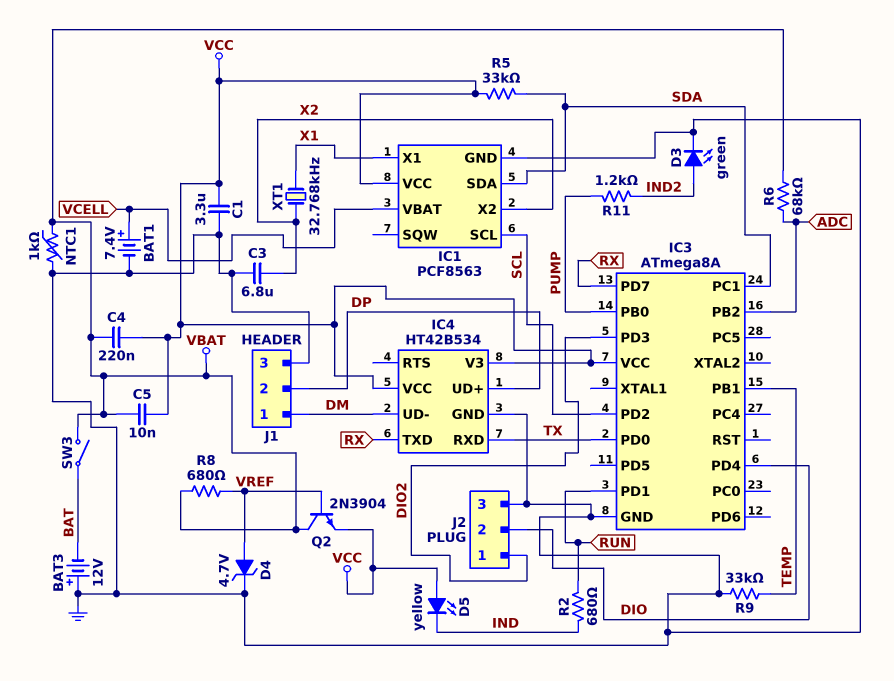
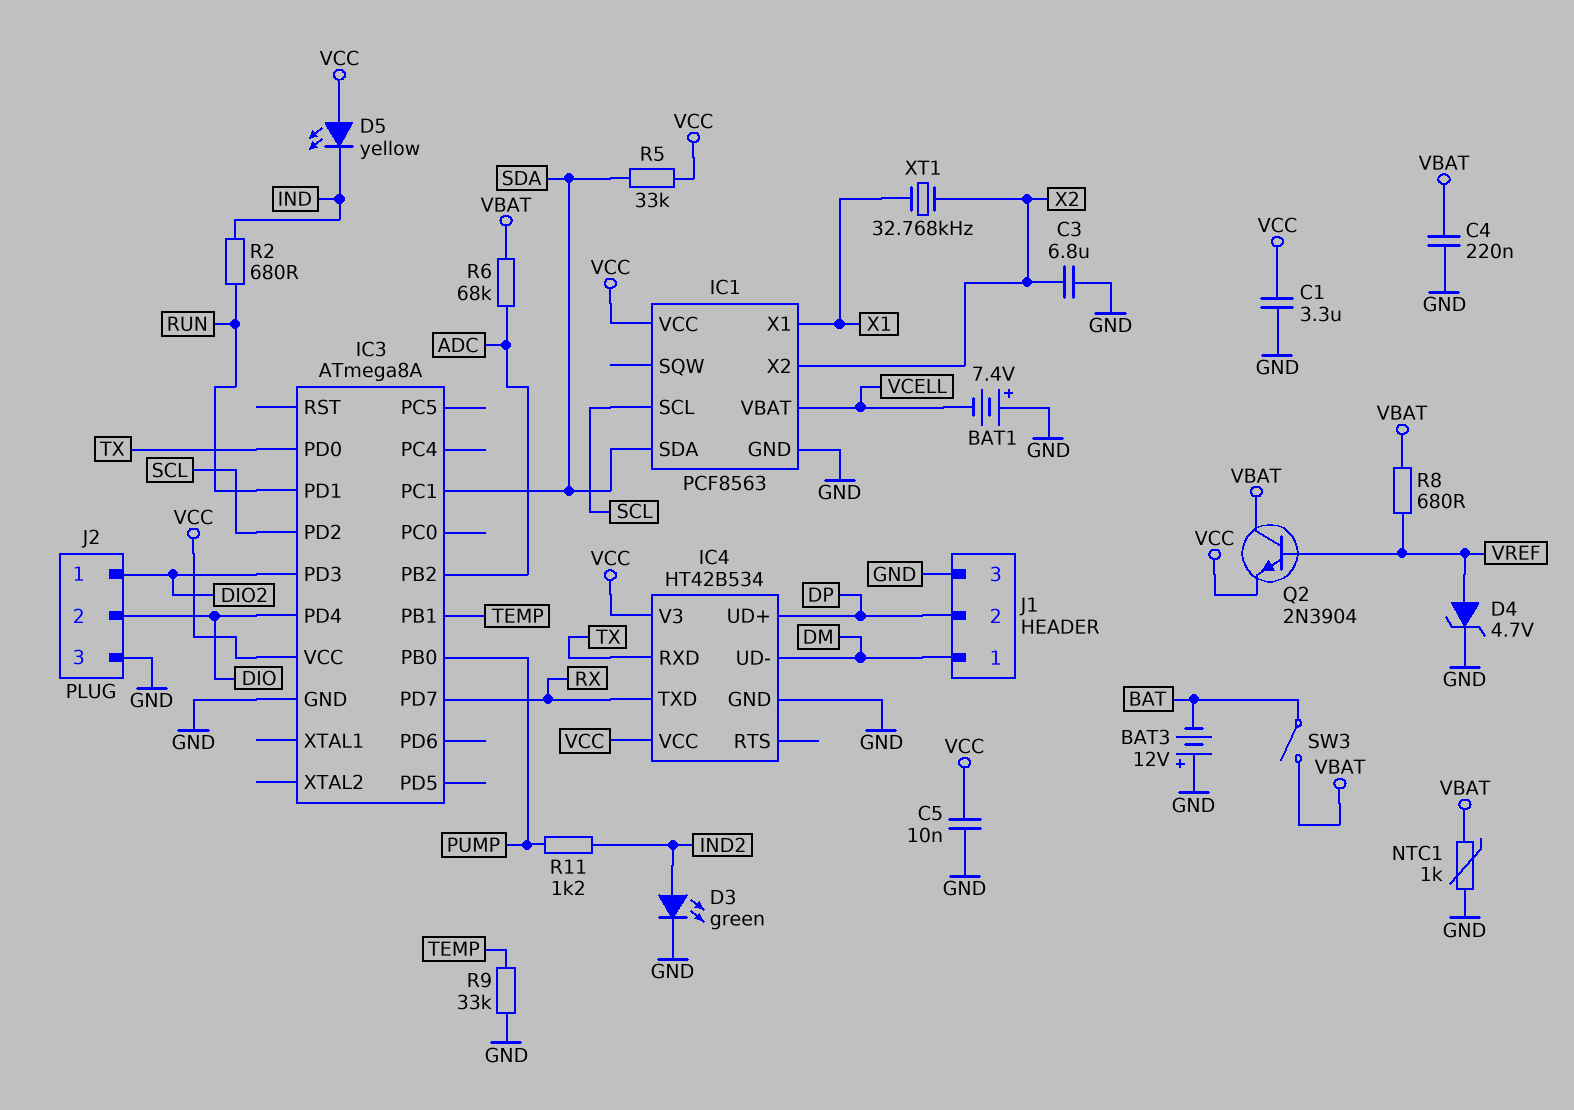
BAT1: 7.4V (plus VCELL, minus GND) -> 7.4V (plus GND, minus VCELL)
C4: 220nF (VBAT, VCC) -> 220nF (GND, VBAT)
C5: 10nF (VBAT, VCC) -> 10nF (GND, VCC)

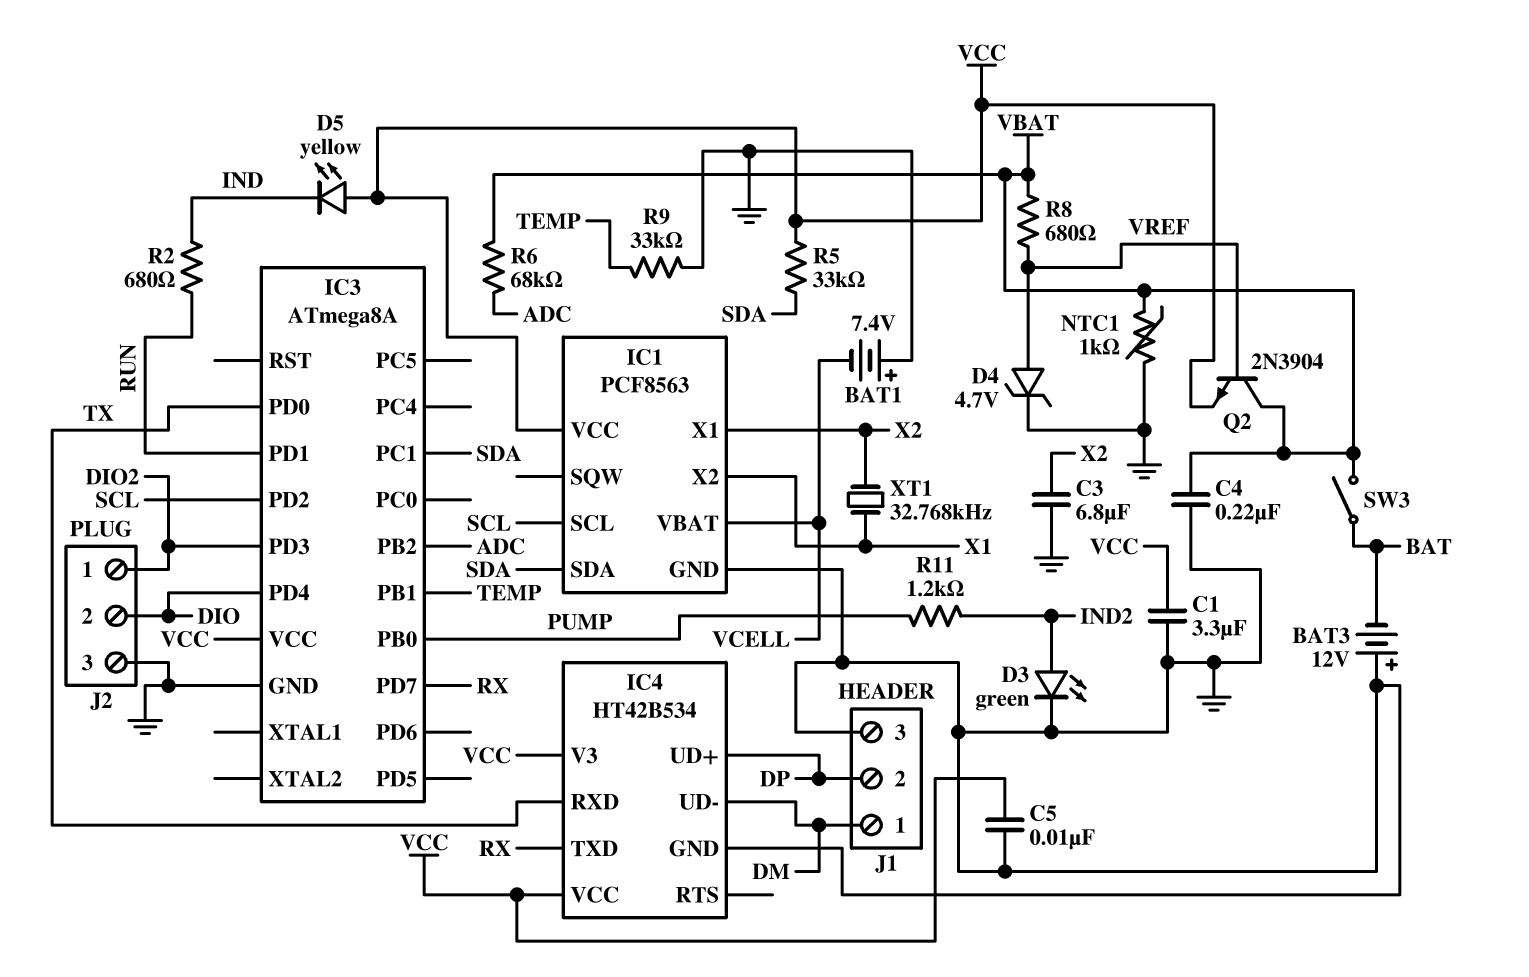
IC1 pin X1: X1 -> X2
IC1 pin X2: X2 -> X1

